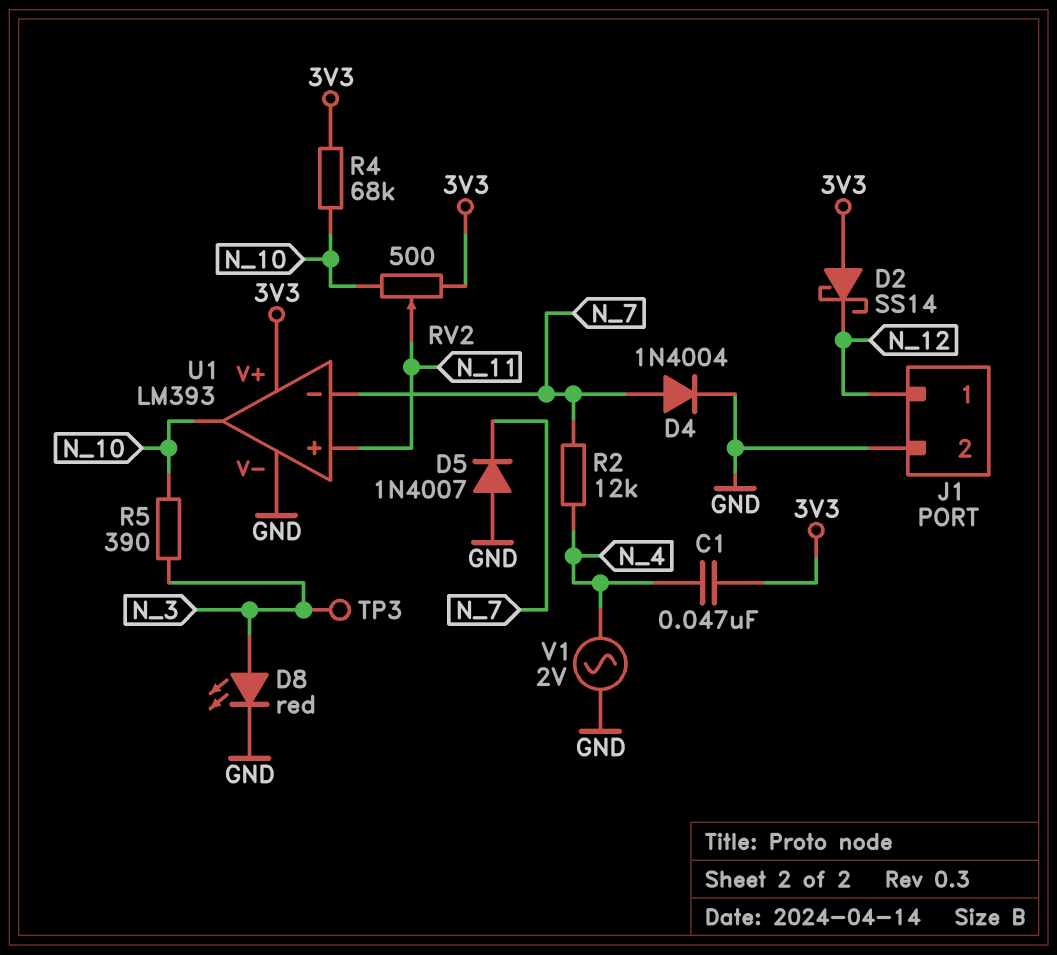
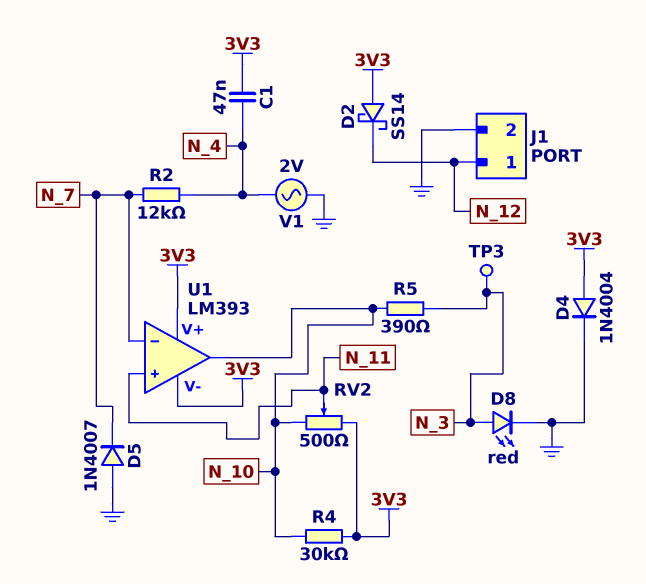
D4: diode 1N4004 (A N_7, K GND) -> diode 1N4004 (A 3V3, K GND)
R4: 68k (3V3, N_10) -> 30k (3V3, N_10)
U1 pin V-: GND -> 3V3

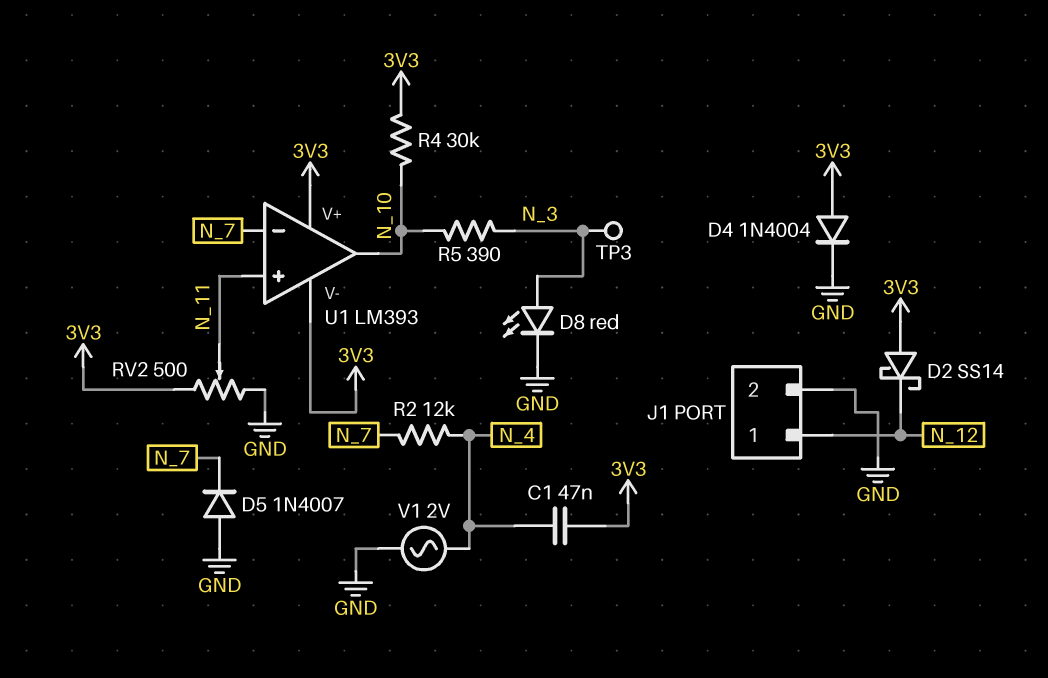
RV2: 500 (3V3, N_10, wiper N_11) -> 500 (3V3, GND, wiper N_11)

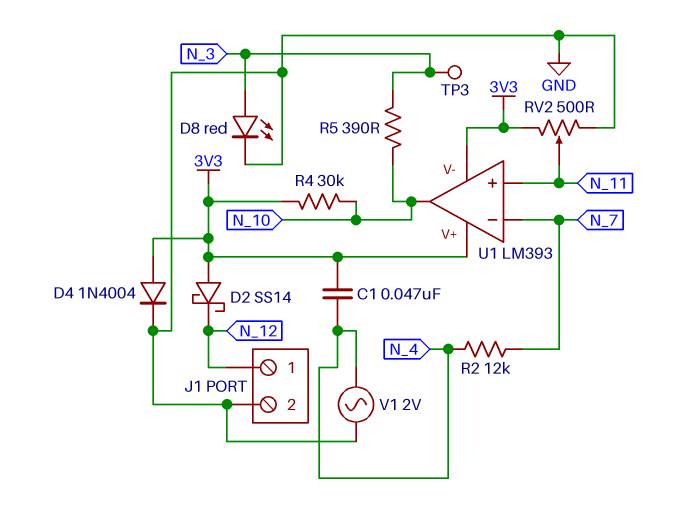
D5: diode 1N4007 (A GND, K N_7) -> none

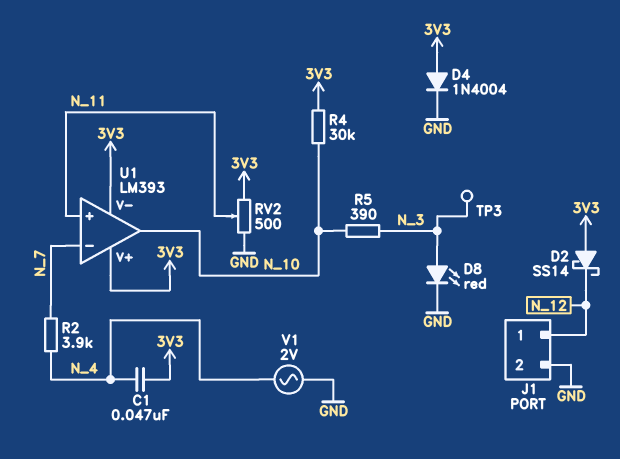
R2: 12k (N_4, N_7) -> 3.9k (N_4, N_7)

